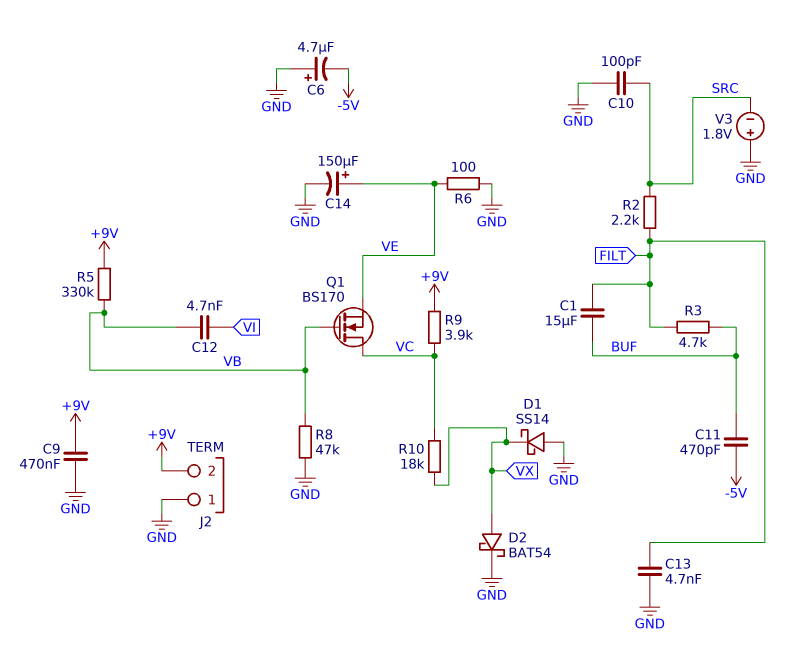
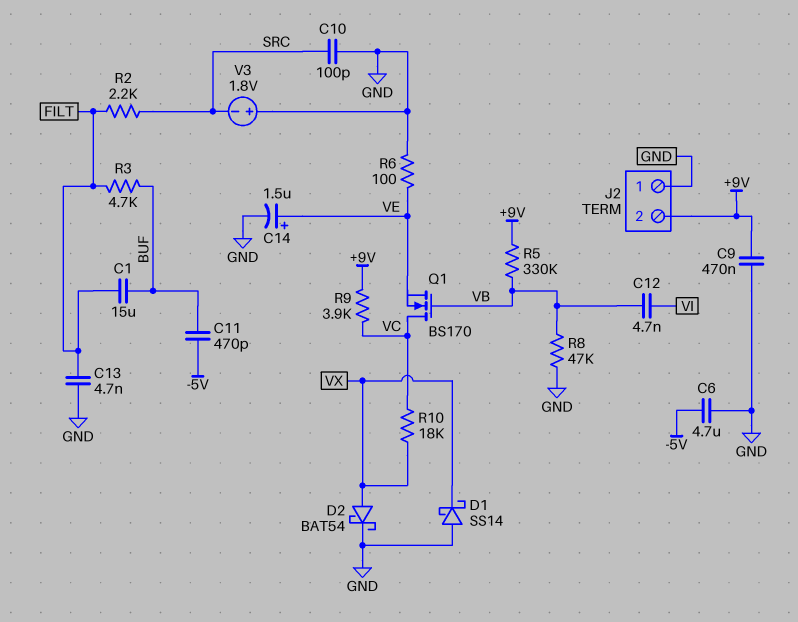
C6: 4.7uF (plus GND, minus -5V) -> 4.7uF (-5V, GND)
C14: 150uF (plus VE, minus GND) -> 1.5uF (plus VE, minus GND)

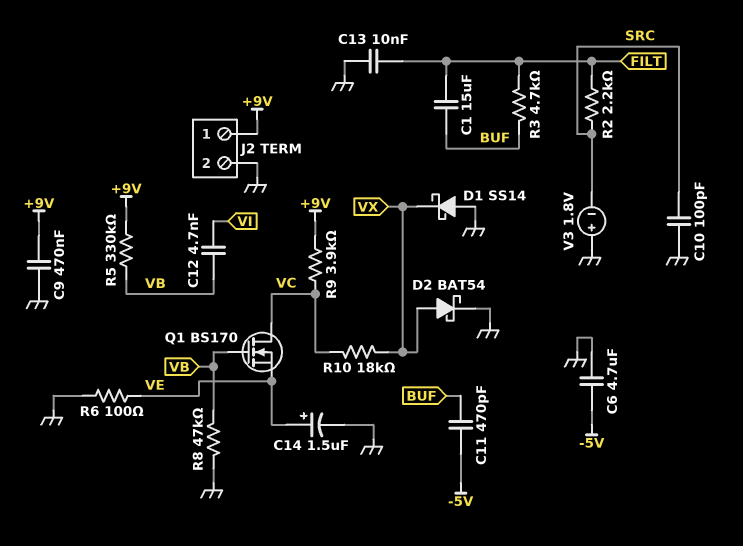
C13: 4.7nF (FILT, GND) -> 10nF (FILT, GND)
J2 pin 1: GND -> +9V
J2 pin 2: +9V -> GND

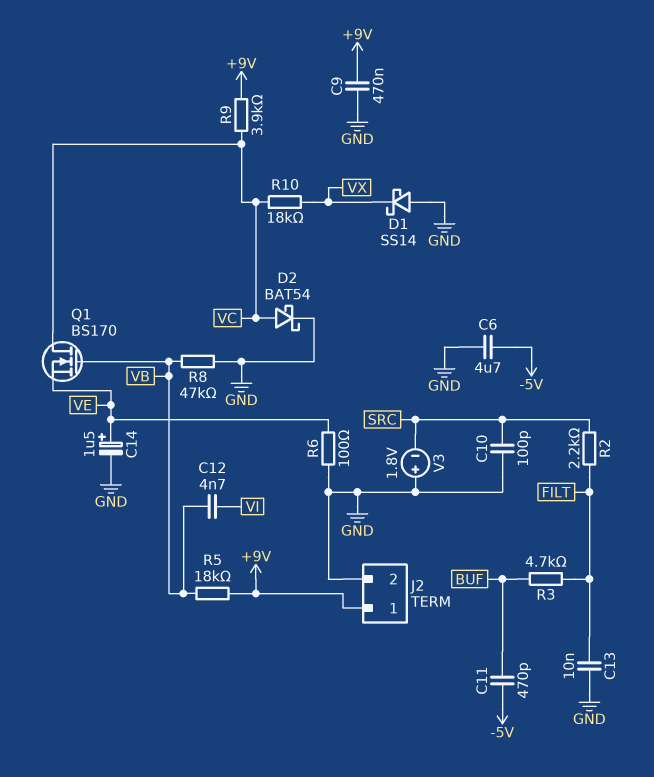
C1: 15uF (BUF, FILT) -> none
D2: schottky BAT54 (A VX, K GND) -> schottky BAT54 (A VC, K GND)
R5: 330k (+9V, VB) -> 18k (+9V, VB)

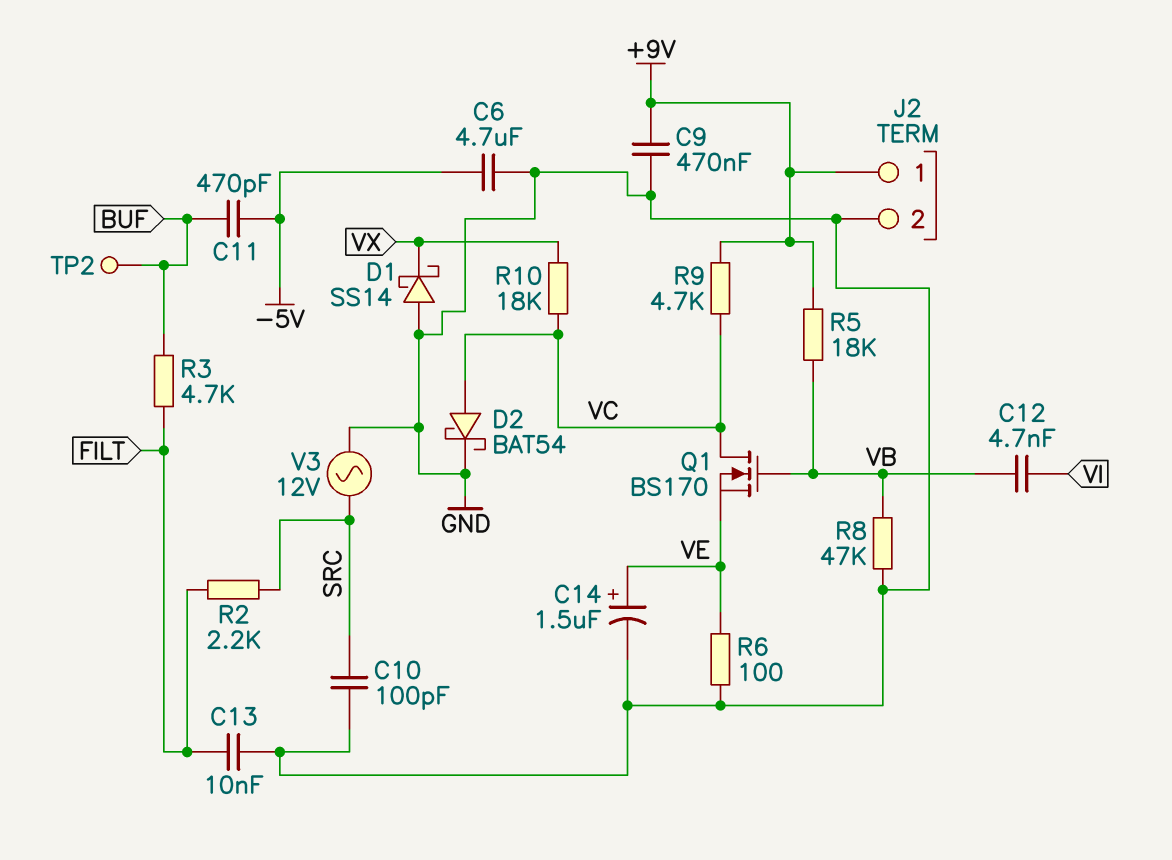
R9: 3.9k (+9V, VC) -> 4.7k (+9V, VC)
TP2: none -> test point (BUF)
V3: 1.8V (plus GND, minus SRC) -> AC 12V (GND, SRC)

